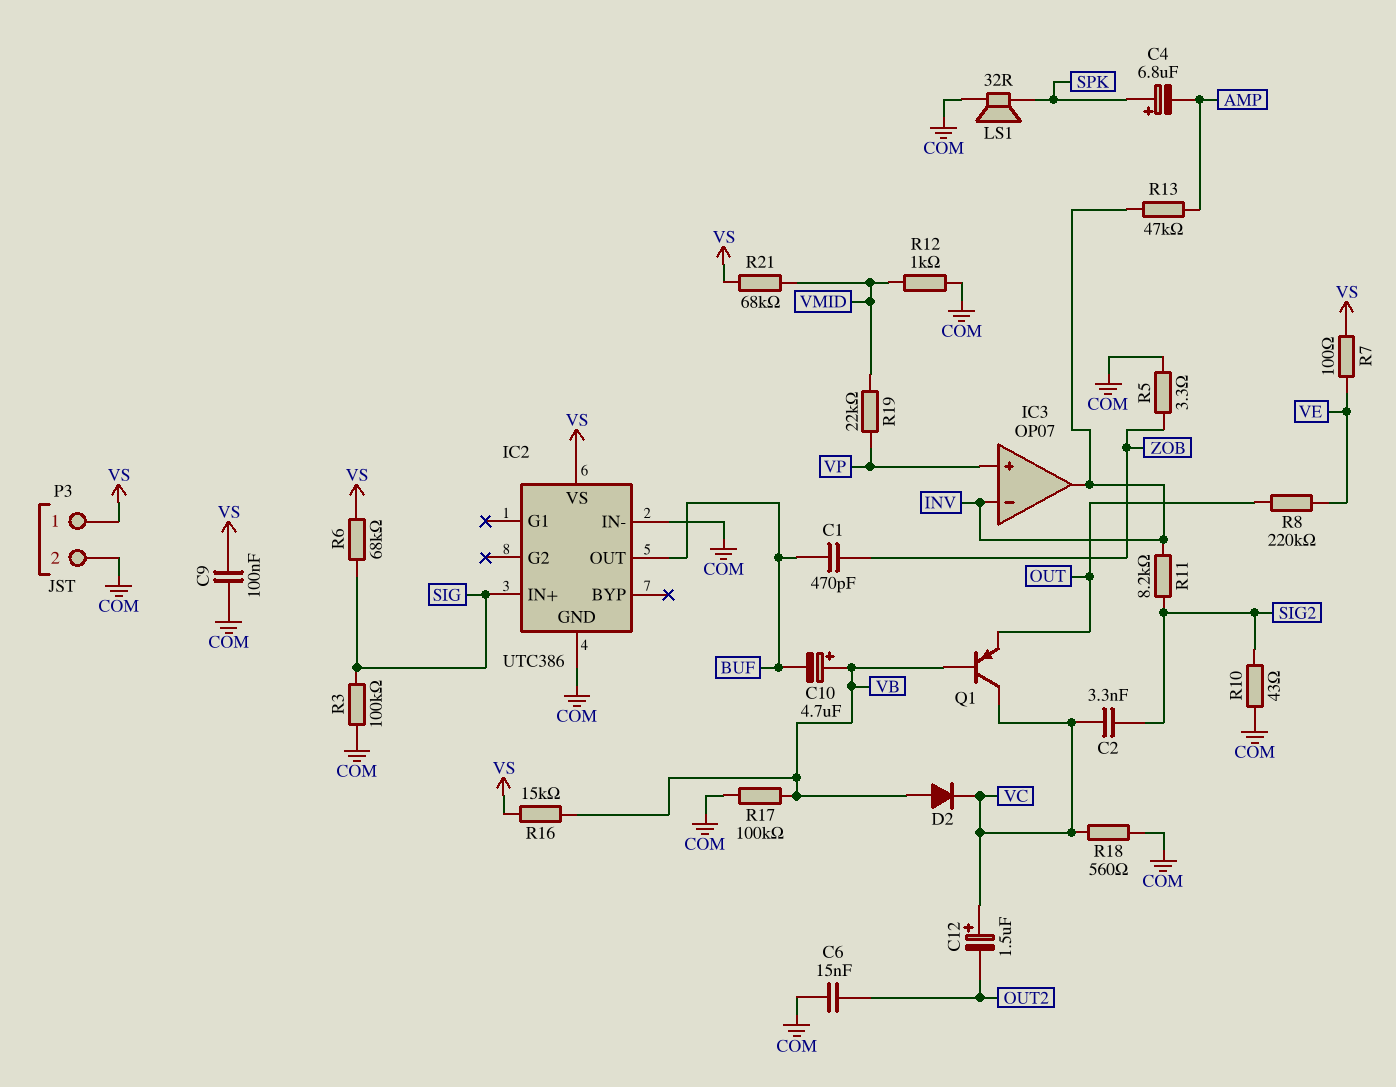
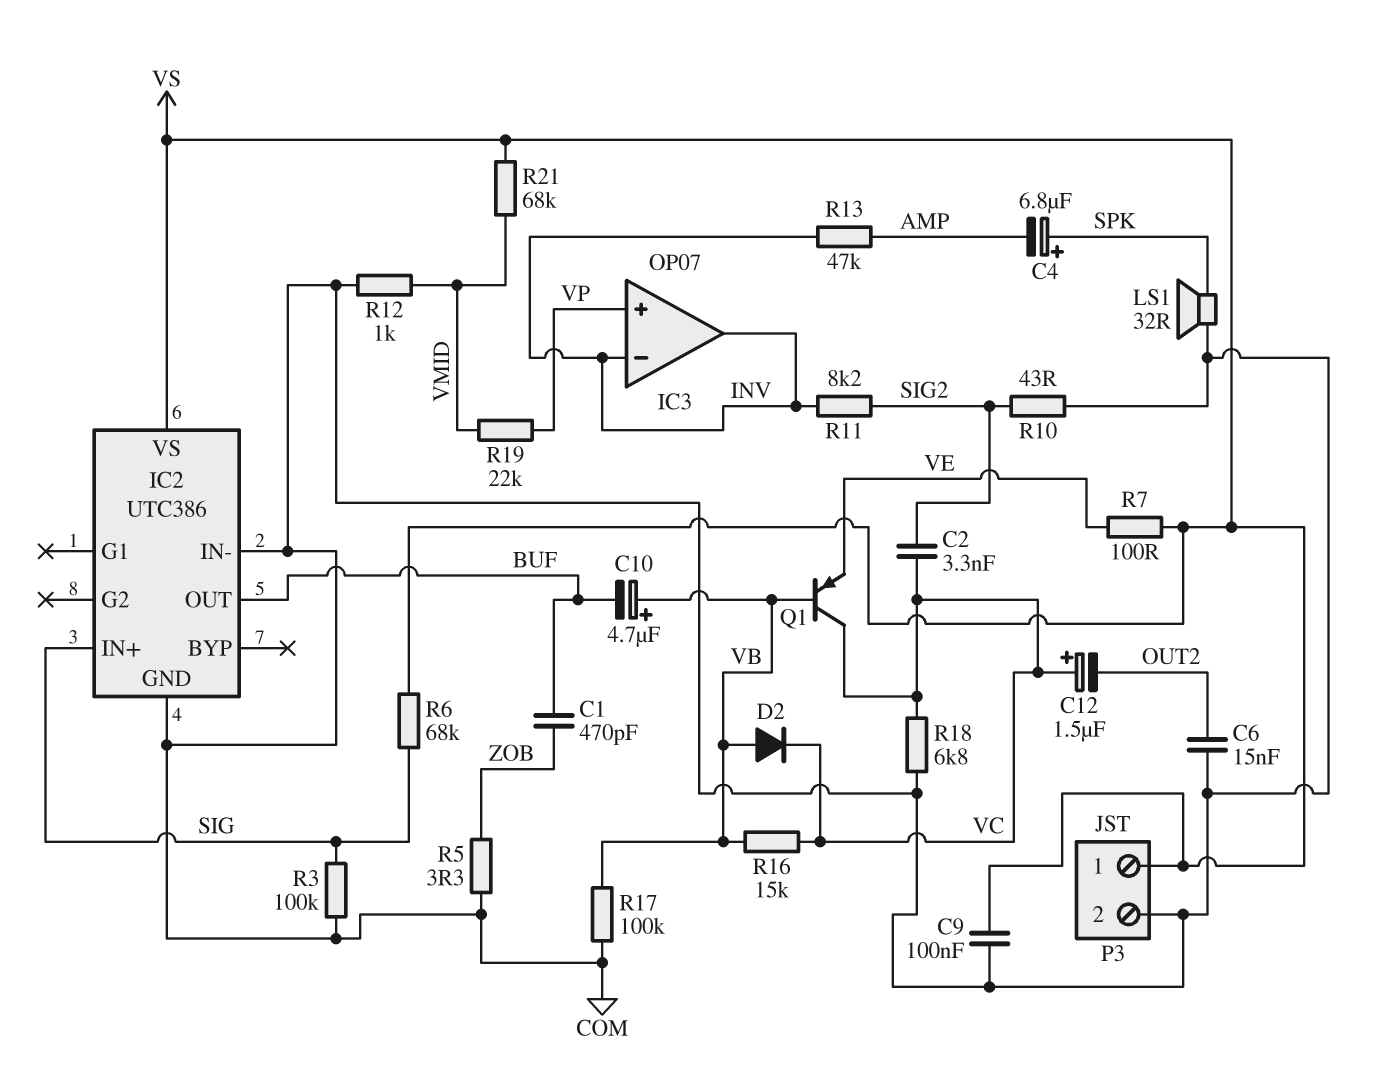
Q1: PNP (B VB, C VC, E OUT) -> PNP (B VB, C VC, E VE)
R8: 220k (OUT, VE) -> none
R16: 15k (VB, VS) -> 15k (VB, VC)
R18: 560 (COM, VC) -> 6.8k (COM, VC)

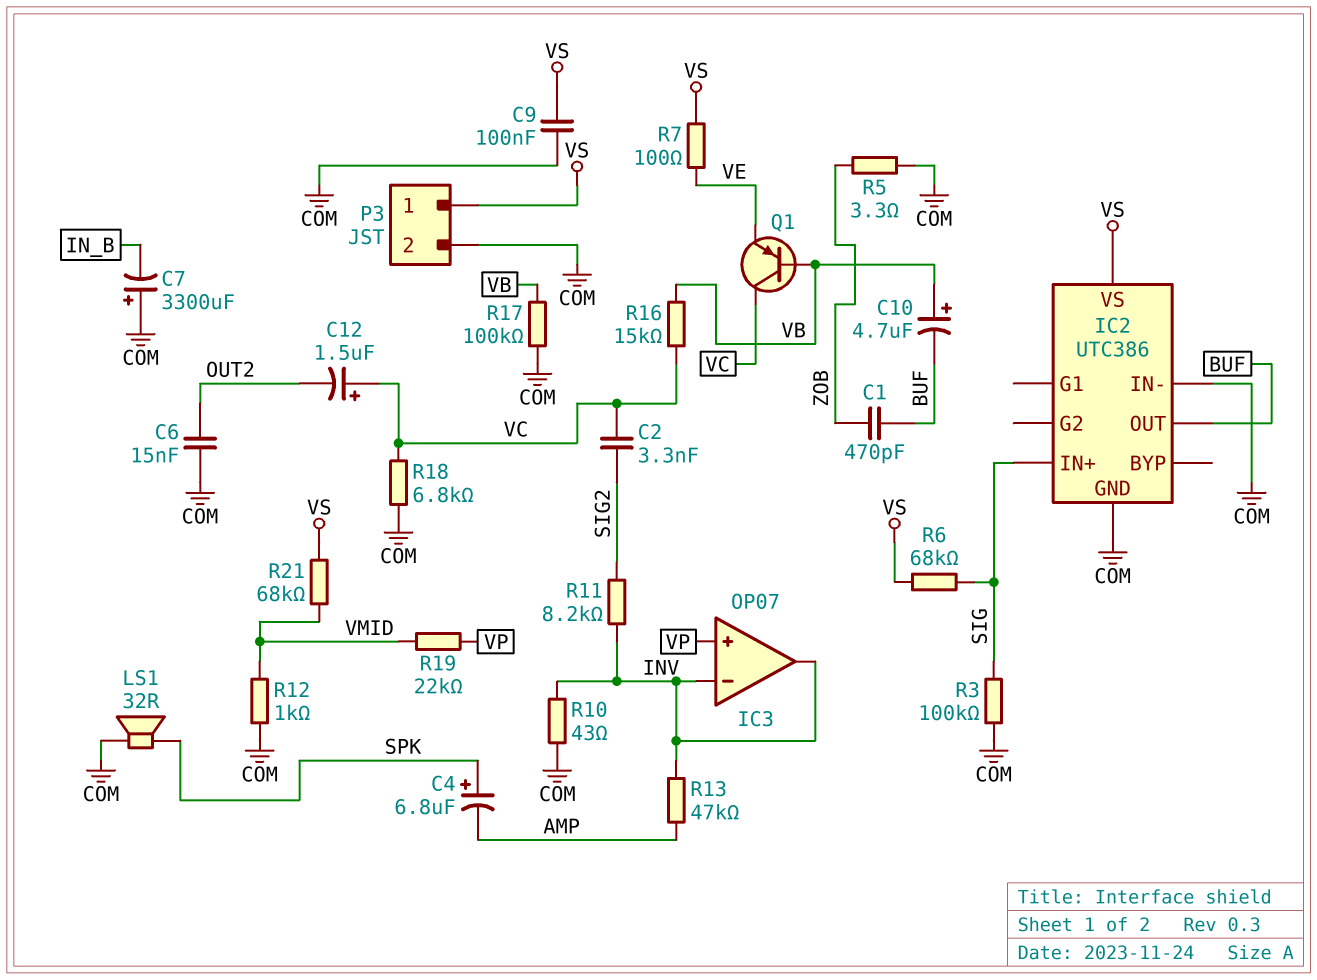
C7: none -> 3300uF (plus COM, minus IN_B)
D2: diode (A VB, K VC) -> none
R10: 43 (COM, SIG2) -> 43 (COM, INV)

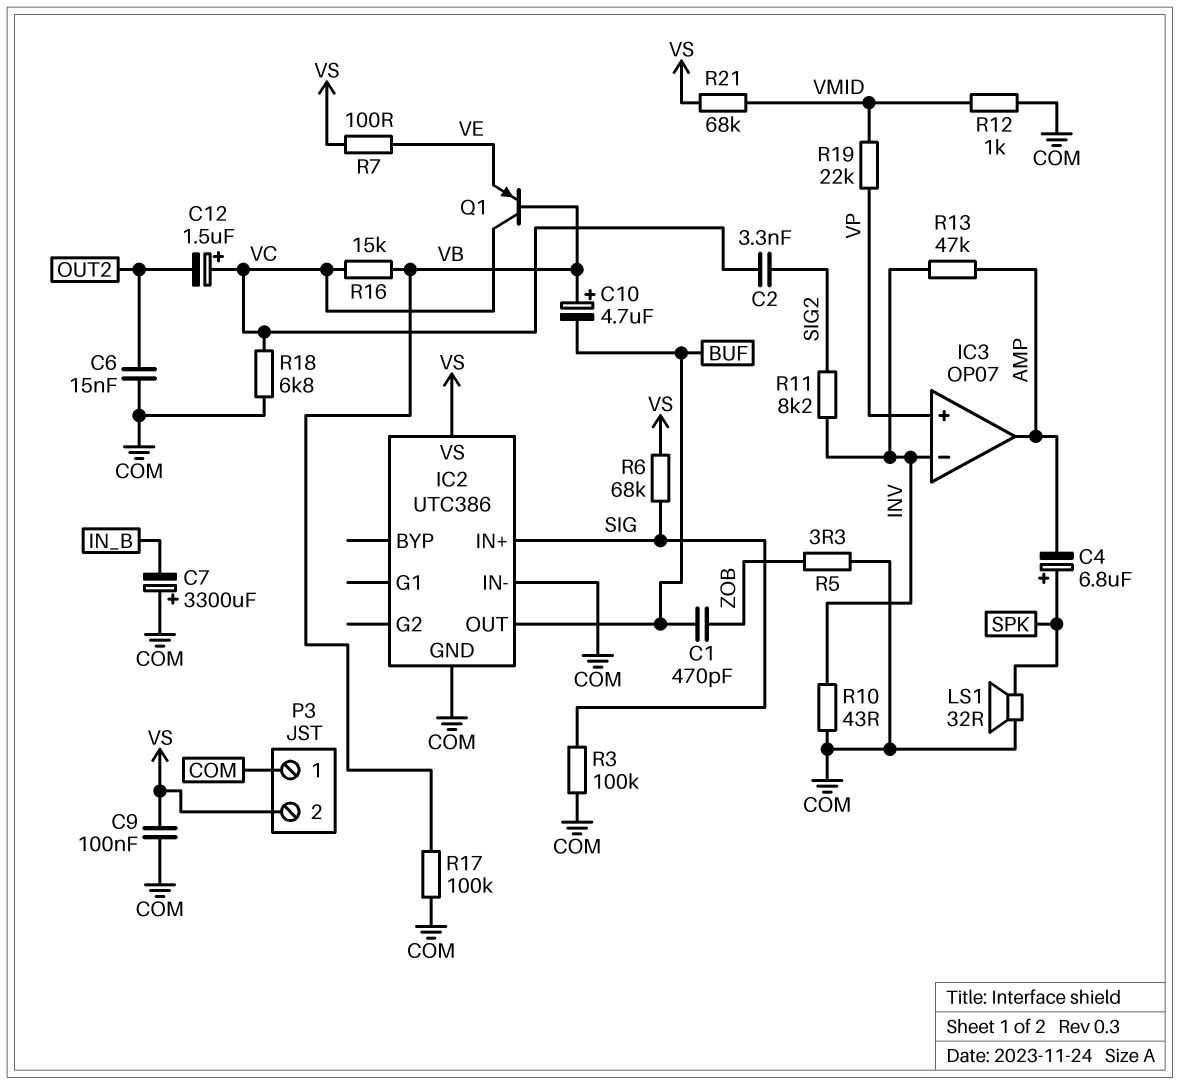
IC3 pin out: INV -> AMP
P3 pin 1: VS -> COM
P3 pin 2: COM -> VS

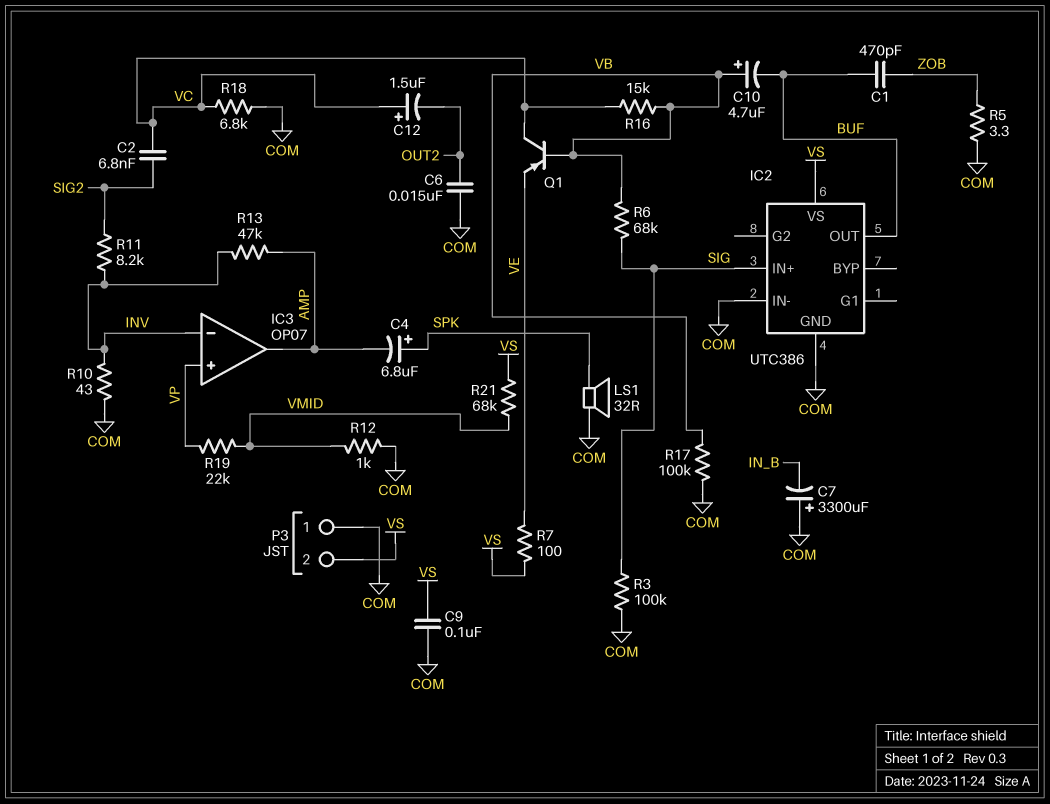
C2: 3.3nF (SIG2, VC) -> 6.8nF (SIG2, VC)
R6: 68k (SIG, VS) -> 68k (SIG, VB)

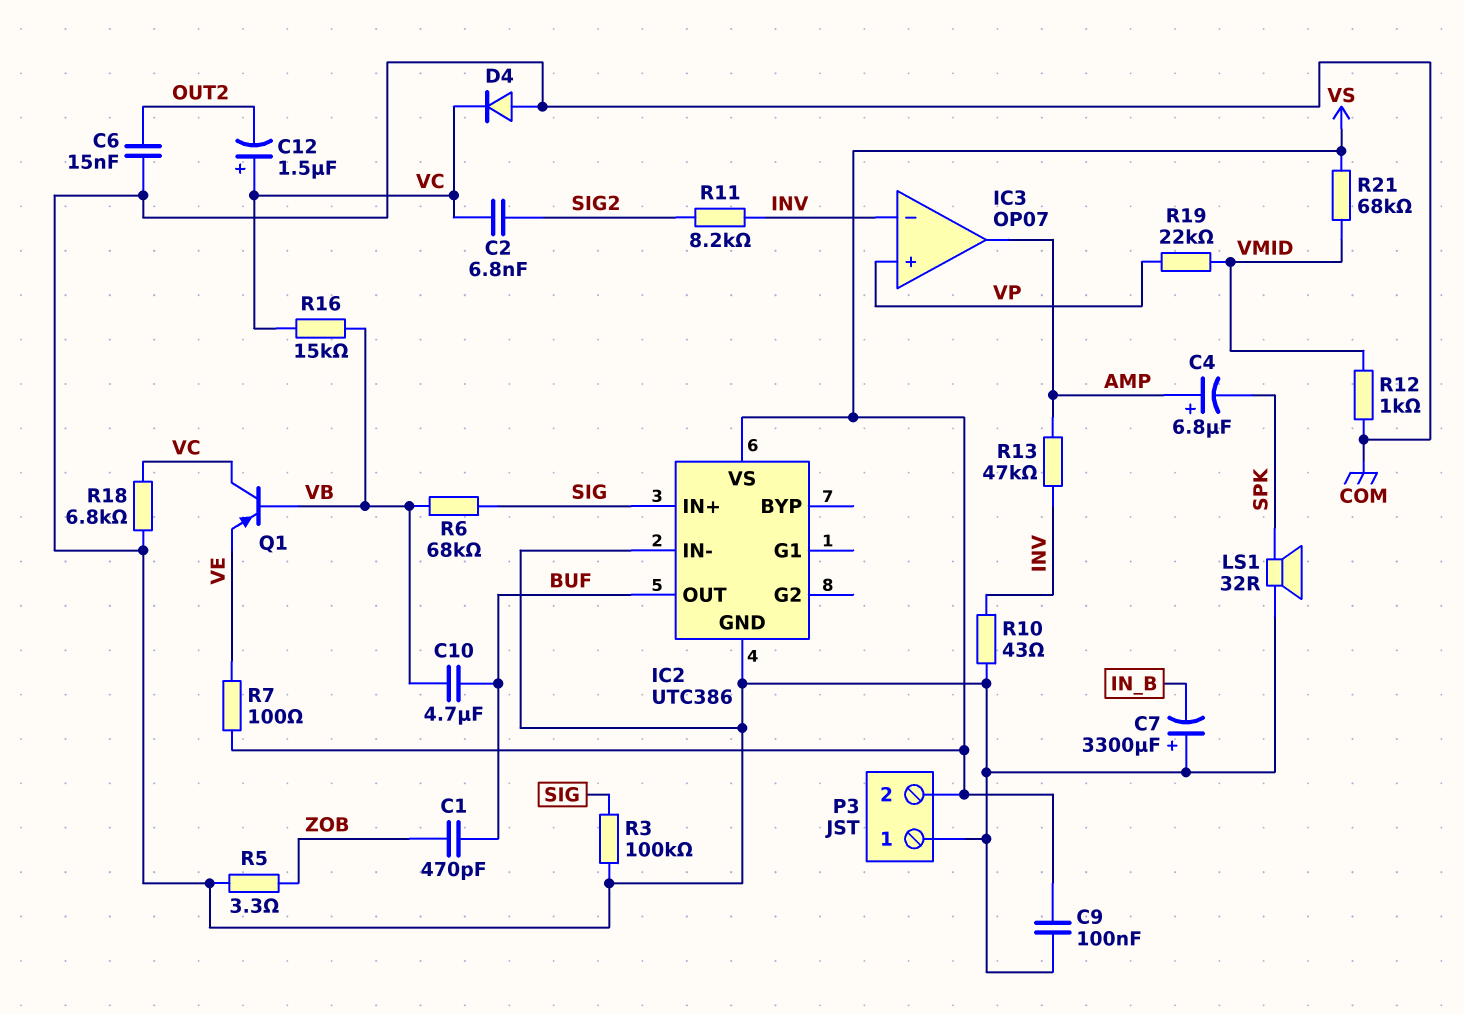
C4: 6.8uF (plus SPK, minus AMP) -> 6.8uF (plus AMP, minus SPK)
C10: 4.7uF (plus VB, minus BUF) -> 4.7uF (BUF, VB)
D4: none -> diode (A COM, K VC)
R17: 100k (COM, VB) -> none

